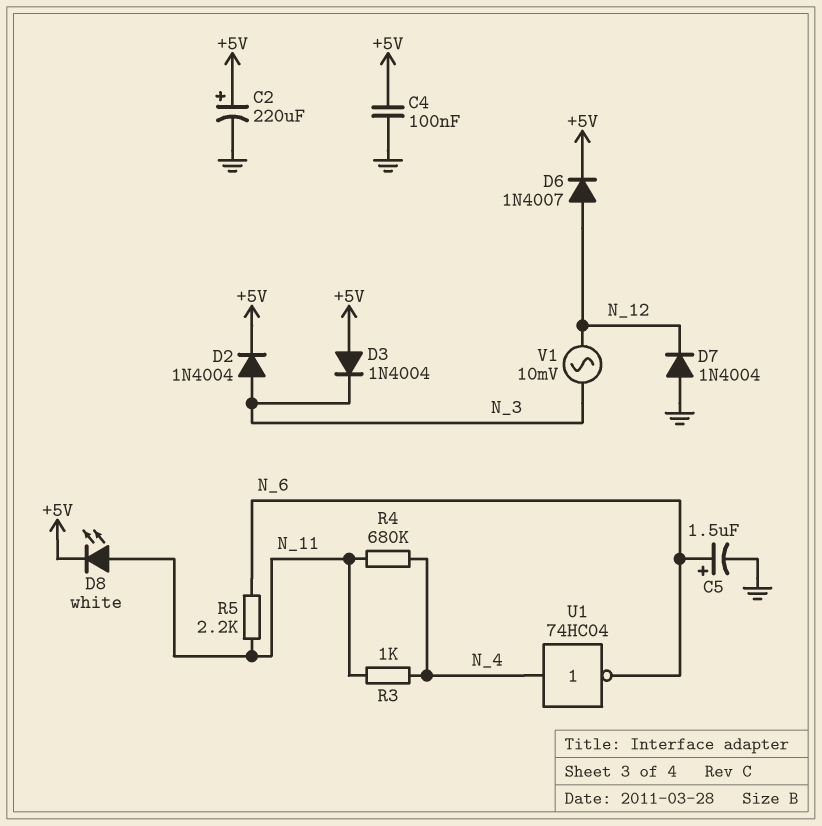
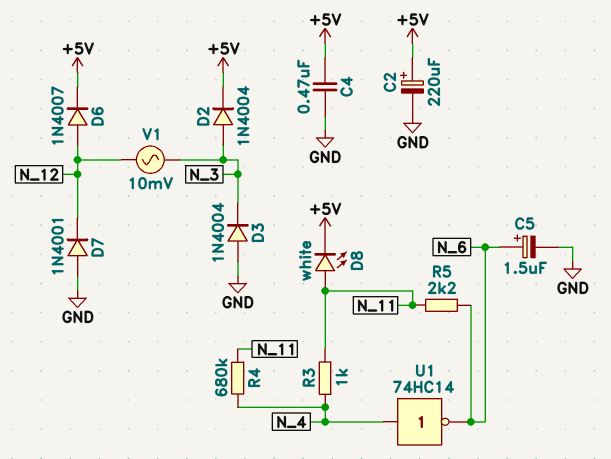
C4: 100nF (+5V, GND) -> 470nF (+5V, GND)
D3: diode 1N4004 (A +5V, K N_3) -> diode 1N4004 (A GND, K N_3)
D7: diode 1N4004 (A GND, K N_12) -> diode 1N4001 (A GND, K N_12)
U1: NOT 74HC04 (in N_4, out N_6) -> NOT 74HC14 (in N_4, out N_6)

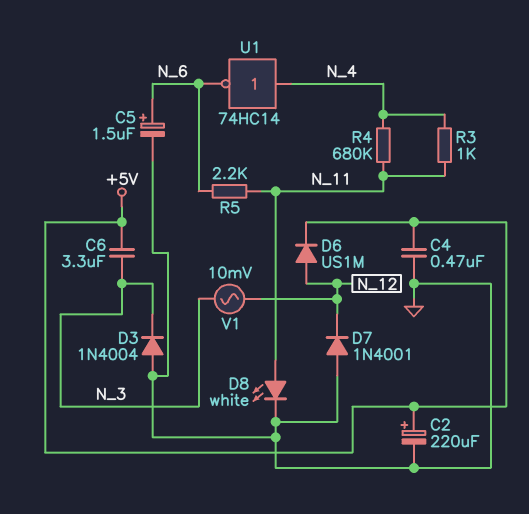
C6: none -> 3.3uF (+5V, N_3)
D2: diode 1N4004 (A N_3, K +5V) -> none
D6: diode 1N4007 (A N_12, K +5V) -> diode US1M (A N_12, K +5V)
D8: LED white (A N_11, K +5V) -> LED white (A N_11, K GND)

